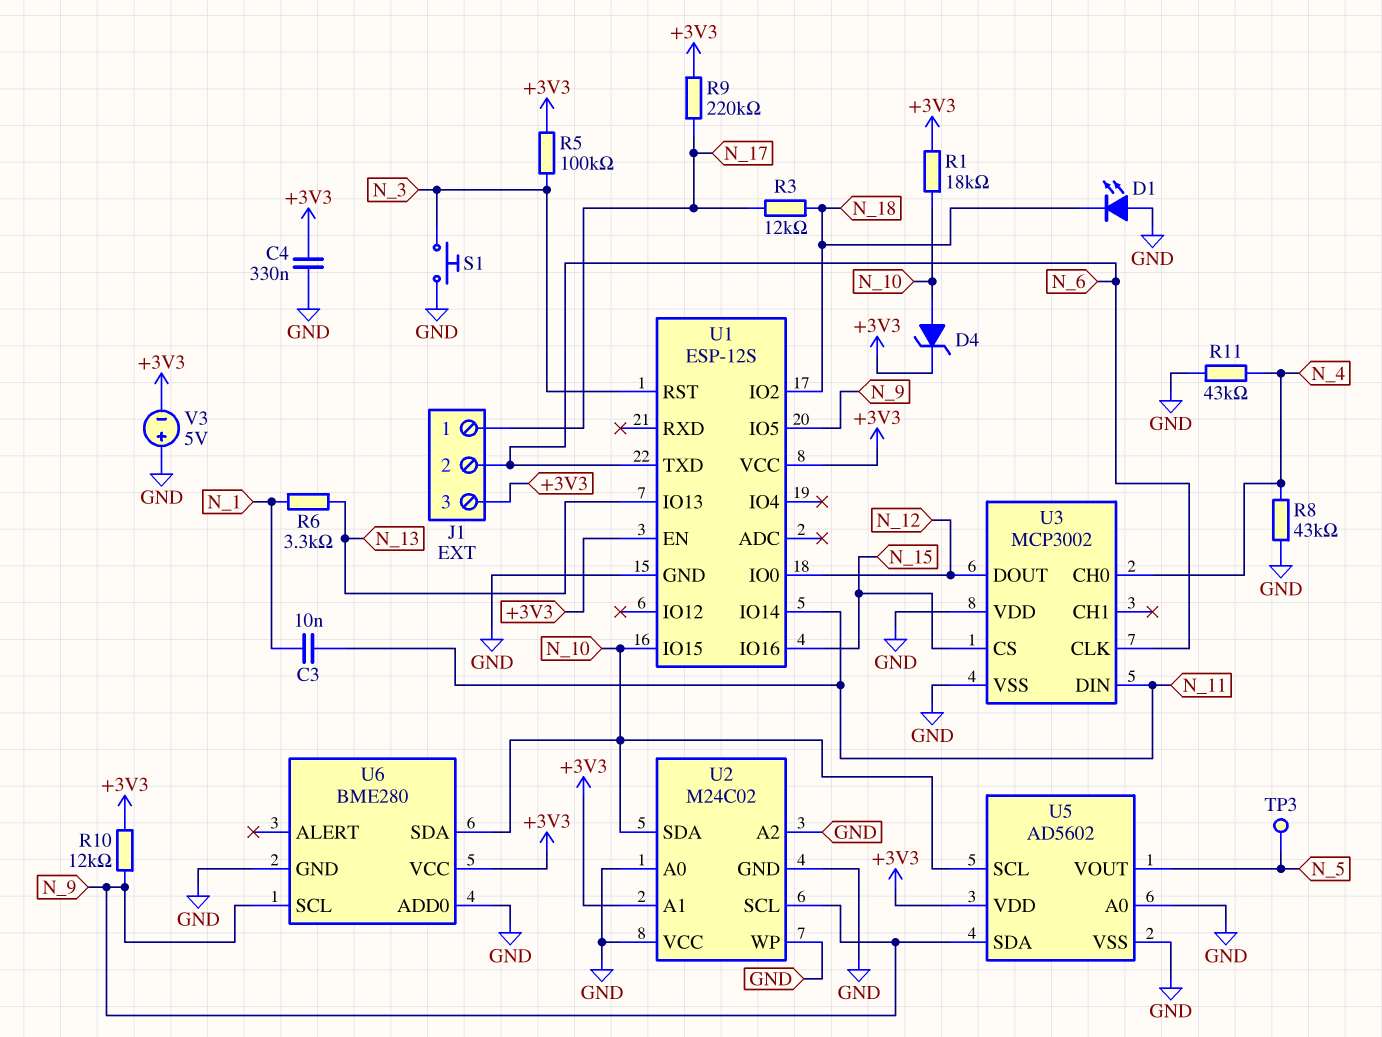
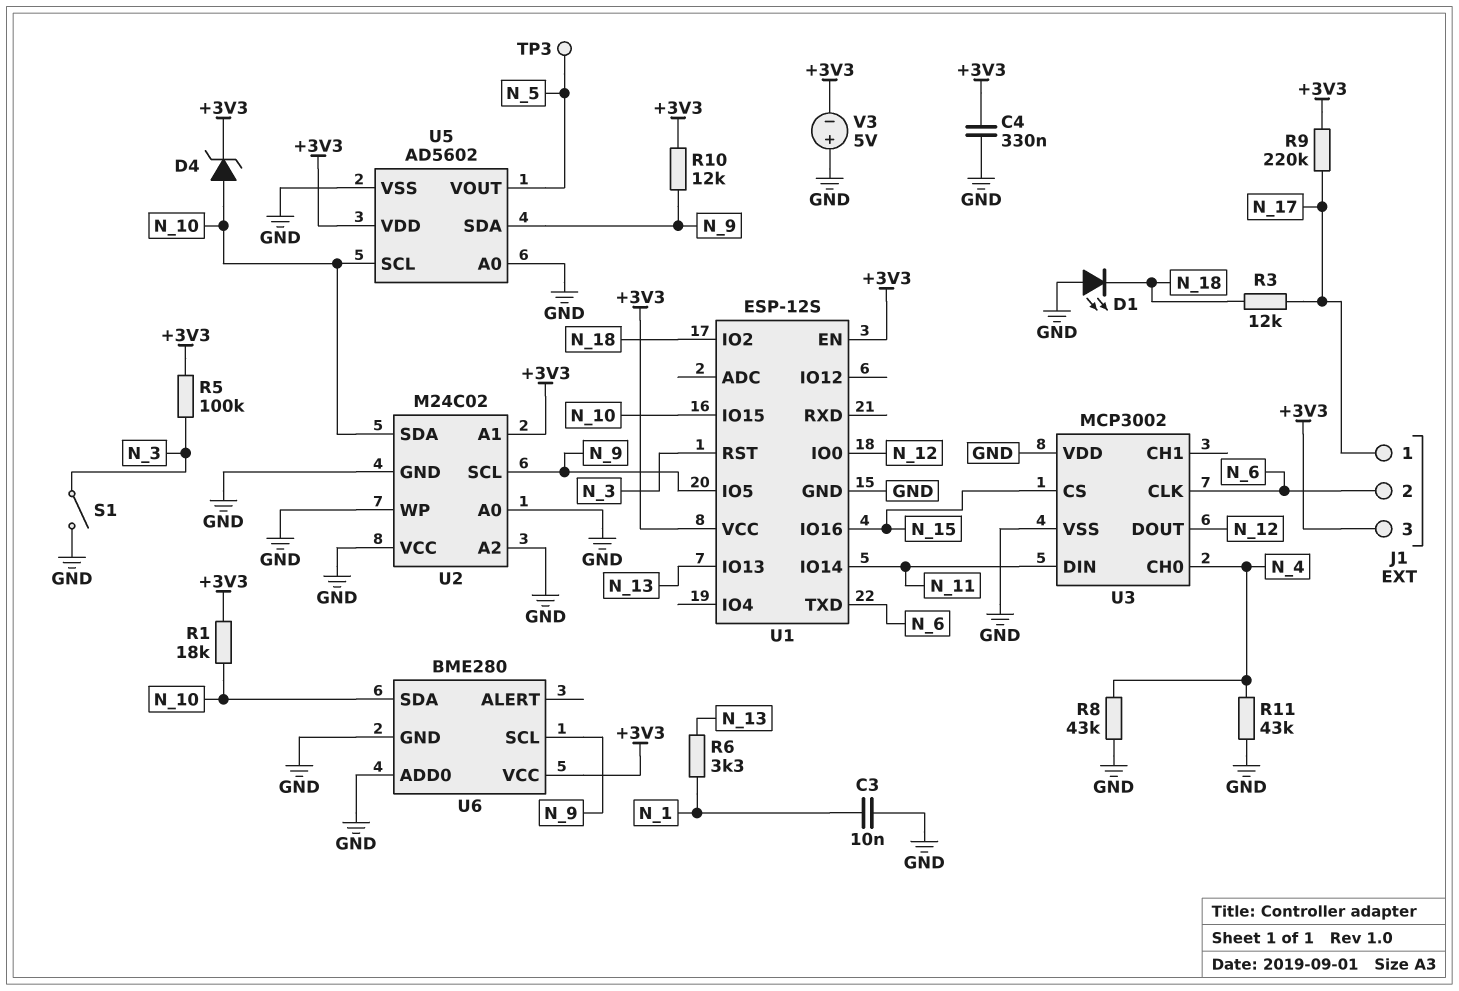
C3: 10nF (N_1, N_11) -> 10nF (GND, N_1)
S1: button (GND, N_3) -> switch (GND, N_3)

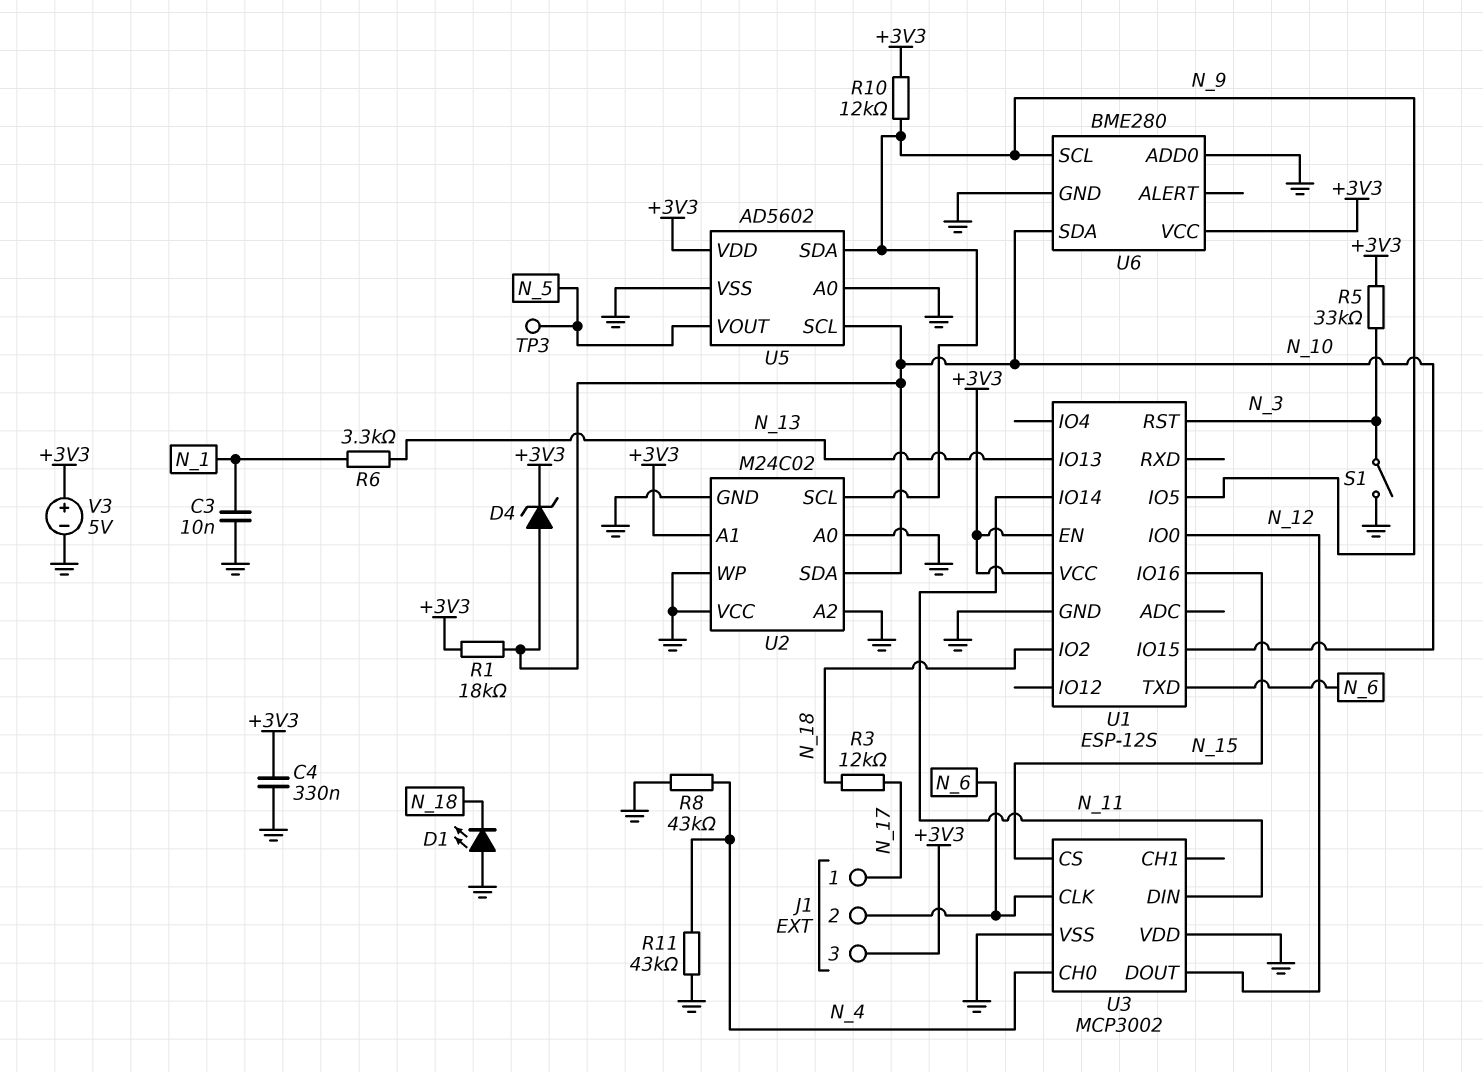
R5: 100k (+3V3, N_3) -> 33k (+3V3, N_3)
R9: 220k (+3V3, N_17) -> none
V3: 5V (plus GND, minus +3V3) -> 5V (plus +3V3, minus GND)

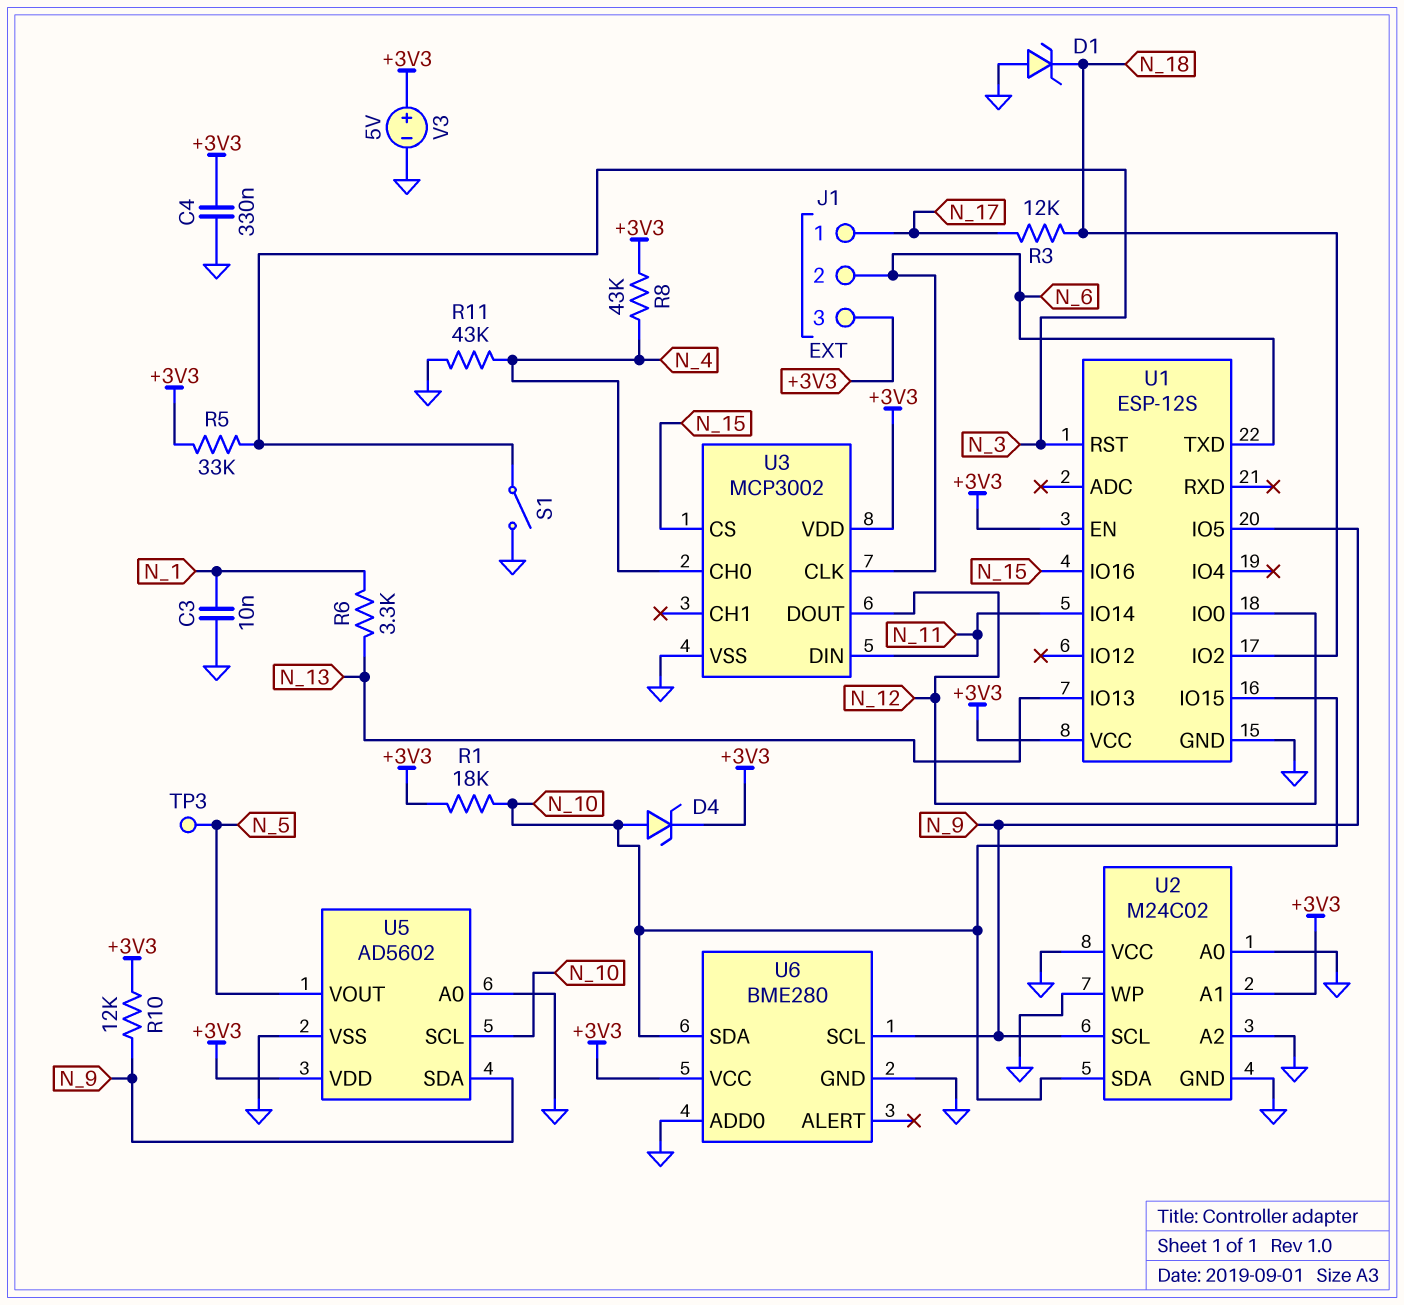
D1: LED (A GND, K N_18) -> zener (A GND, K N_18)
R8: 43k (GND, N_4) -> 43k (+3V3, N_4)
U3 pin VDD: GND -> +3V3

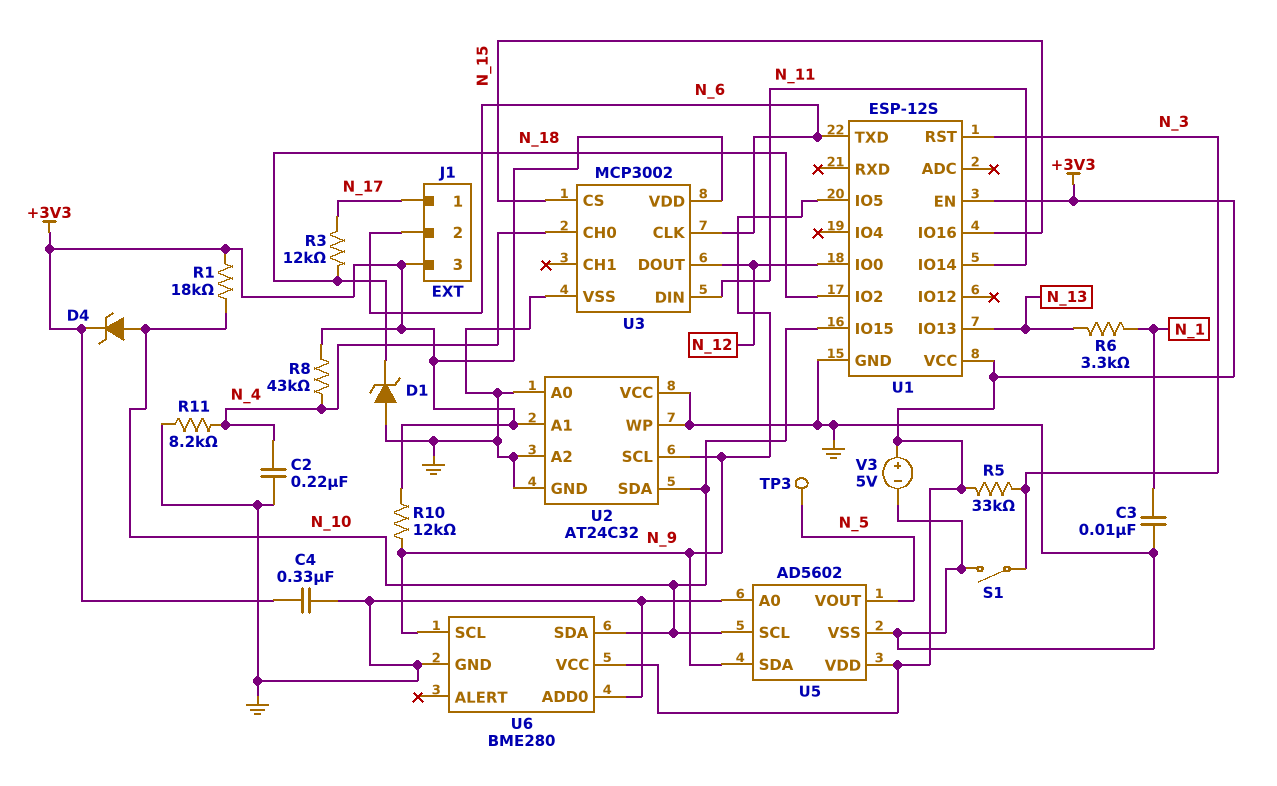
C2: none -> 220nF (GND, N_4)
R11: 43k (GND, N_4) -> 8.2k (GND, N_4)
U2: M24C02 -> AT24C32

